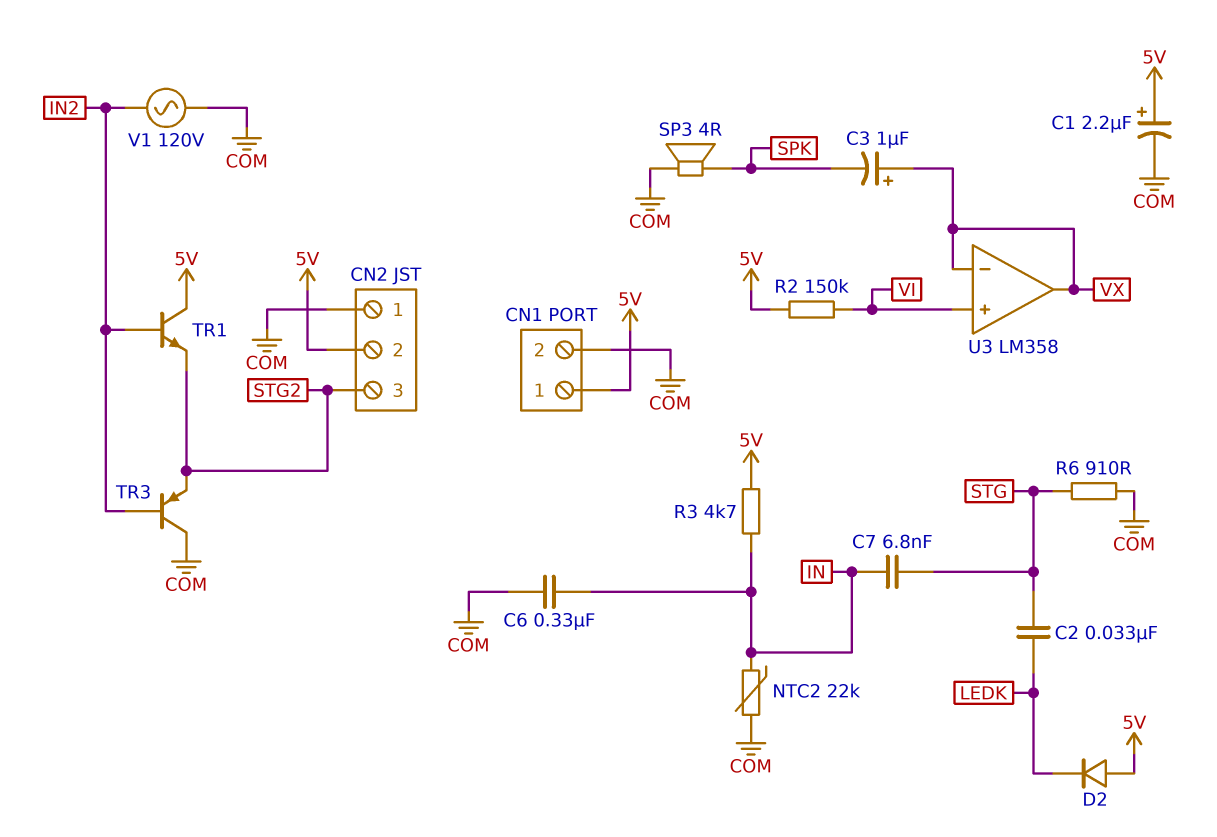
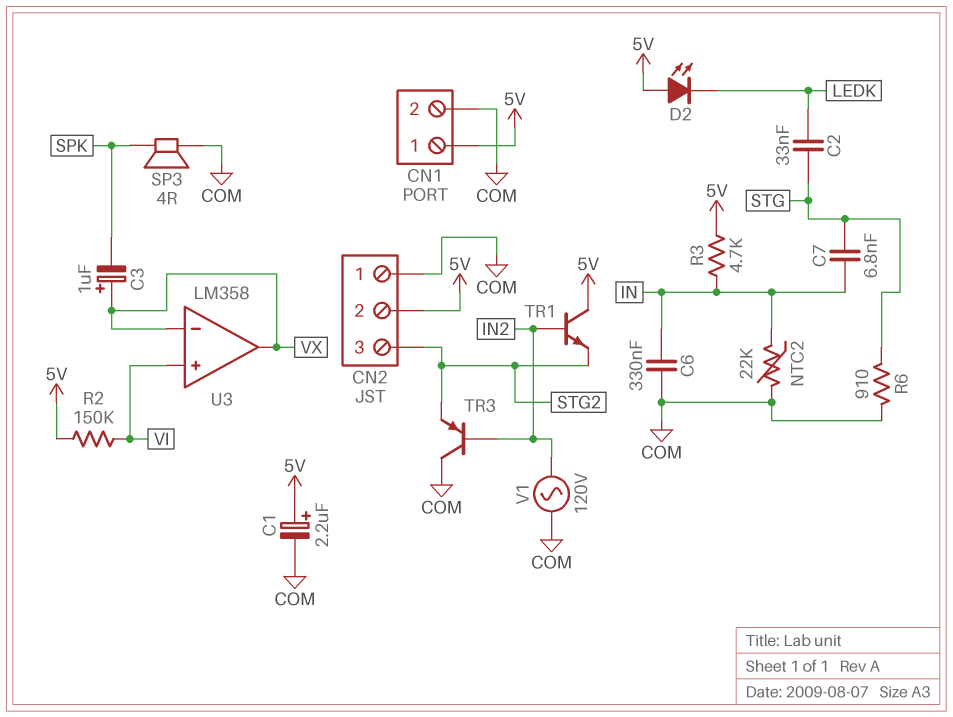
D2: diode (A 5V, K LEDK) -> LED (A 5V, K LEDK)

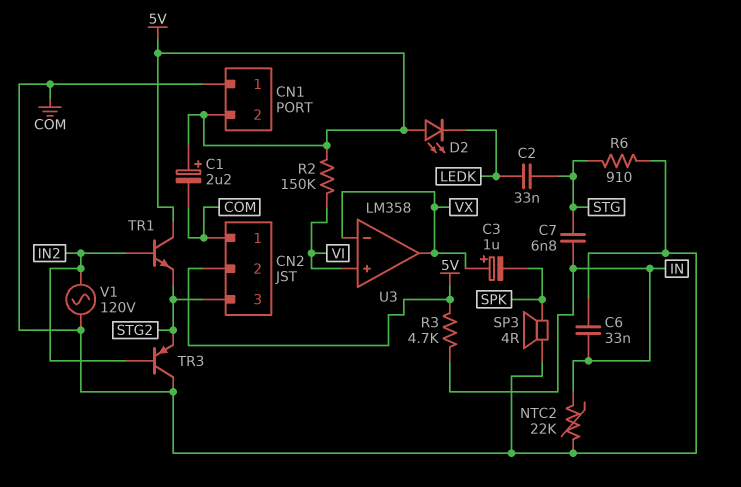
C6: 330nF (COM, IN) -> 33nF (COM, IN)
CN1 pin 1: 5V -> COM
CN1 pin 2: COM -> 5V

